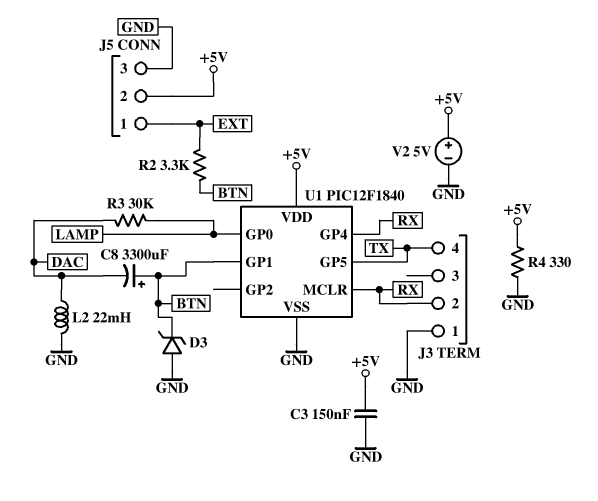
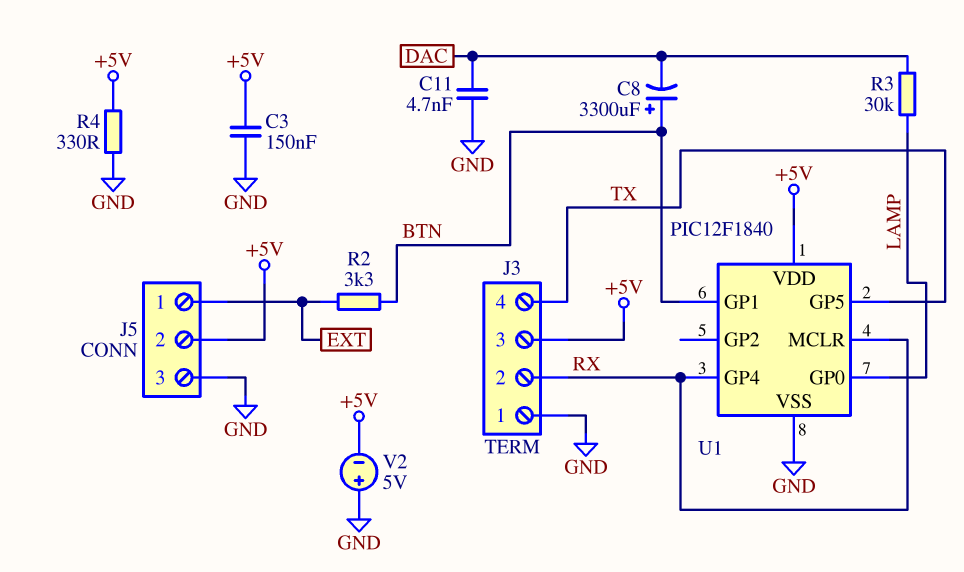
C11: none -> 4.7nF (DAC, GND)
D3: zener (A GND, K BTN) -> none
J3 pin 3: none -> +5V
L2: 22mH (DAC, GND) -> none
V2: 5V (plus +5V, minus GND) -> 5V (plus GND, minus +5V)

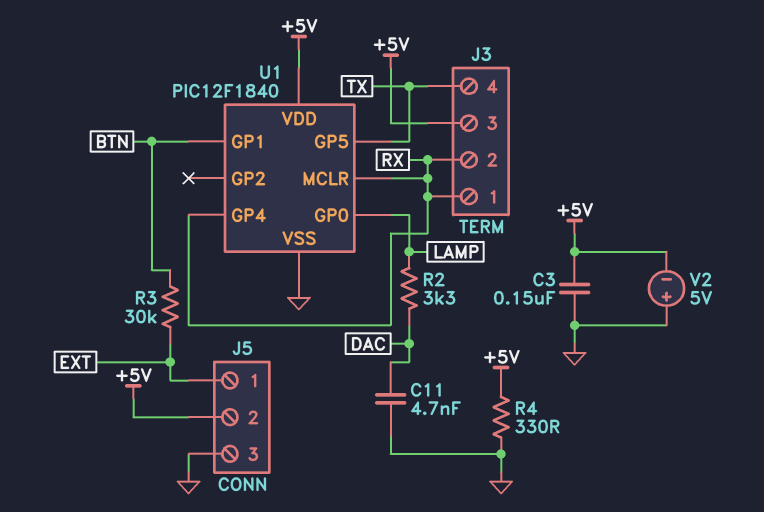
C8: 3300uF (plus BTN, minus DAC) -> none
J3 pin 1: GND -> RX
R2: 3.3k (BTN, EXT) -> 3.3k (DAC, LAMP)
R3: 30k (DAC, LAMP) -> 30k (BTN, EXT)

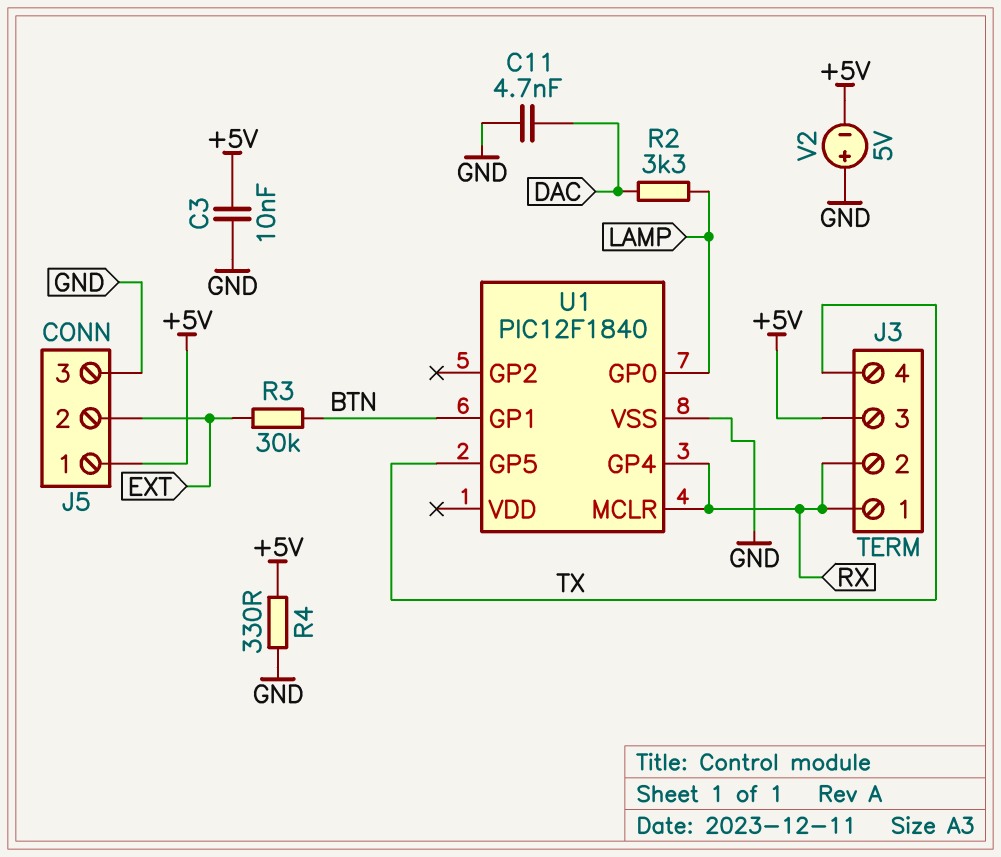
C3: 150nF (+5V, GND) -> 10nF (+5V, GND)
J5 pin 1: EXT -> +5V
J5 pin 2: +5V -> EXT
U1 pin VDD: +5V -> none

